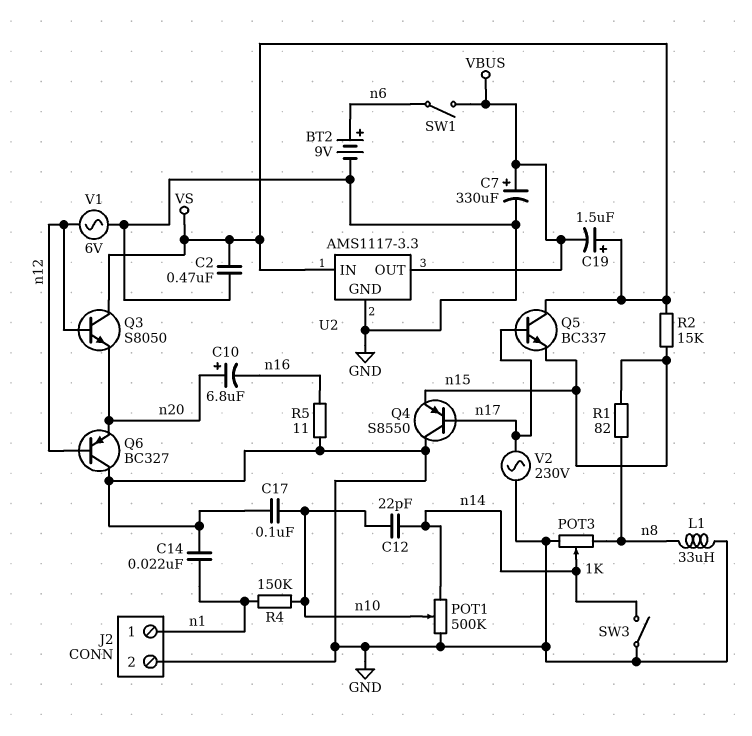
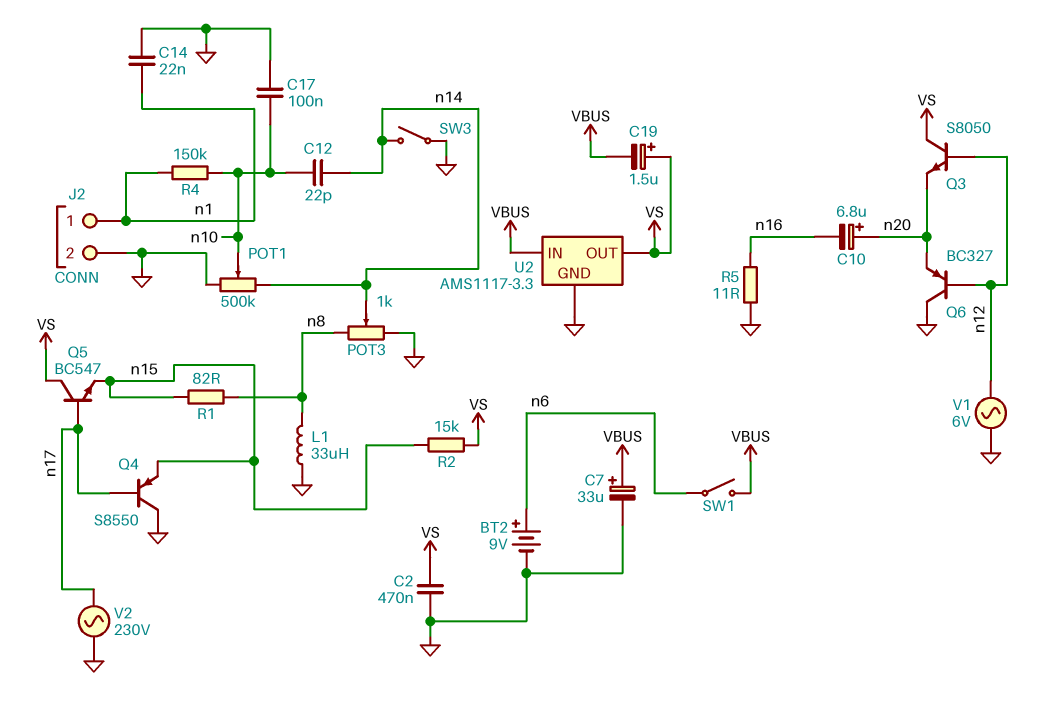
C7: 330uF (plus VBUS, minus GND) -> 33uF (plus VBUS, minus GND)
Q5: NPN BC337 (B n17, C VS, E n15) -> NPN BC547 (B n17, C VS, E n15)
U2 pin IN: VS -> VBUS
U2 pin OUT: VBUS -> VS

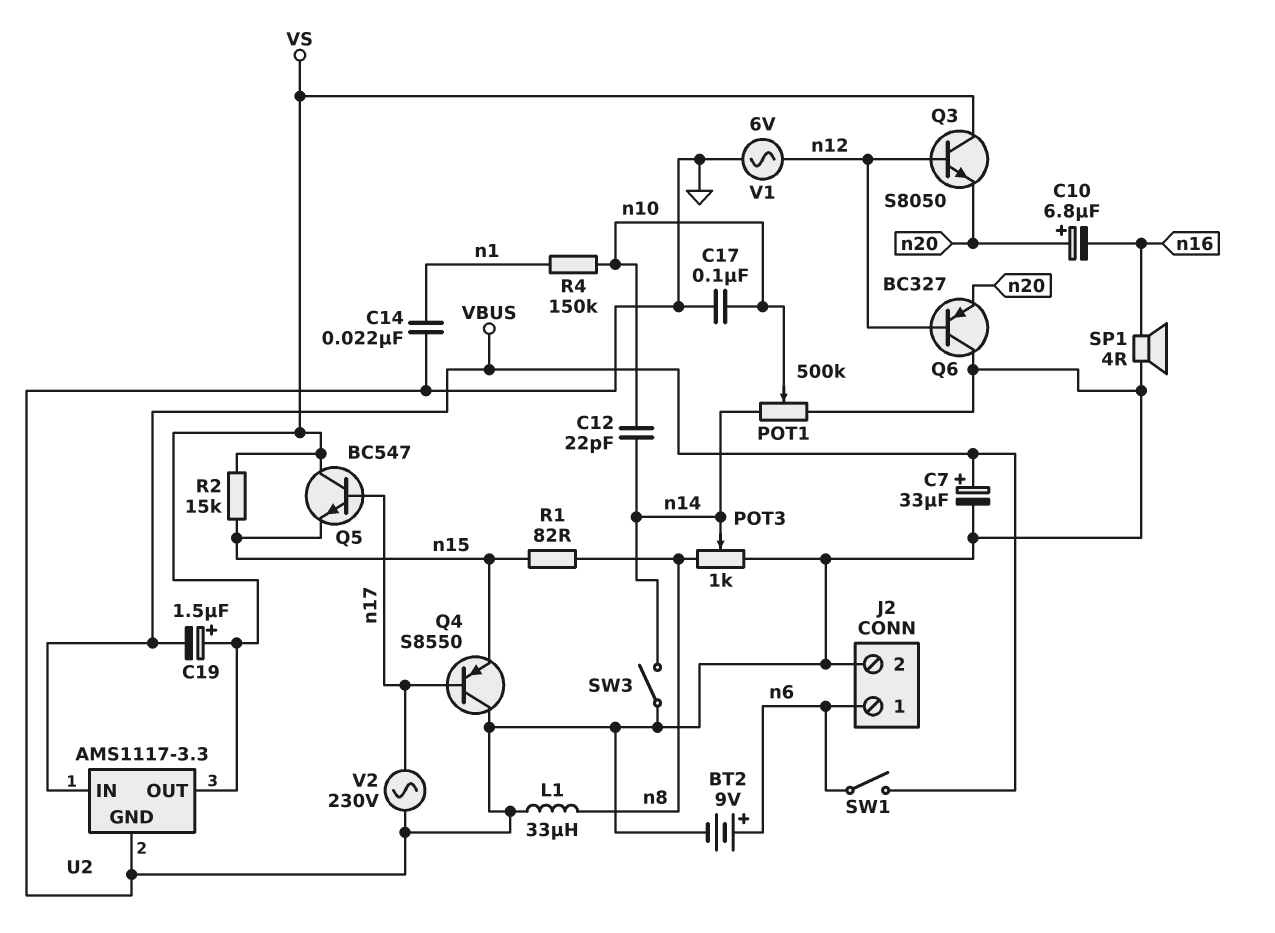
C2: 470nF (GND, VS) -> none
J2 pin 1: n1 -> n6
R5: 11 (GND, n16) -> none
SP1: none -> speaker 4R (GND, n16)

